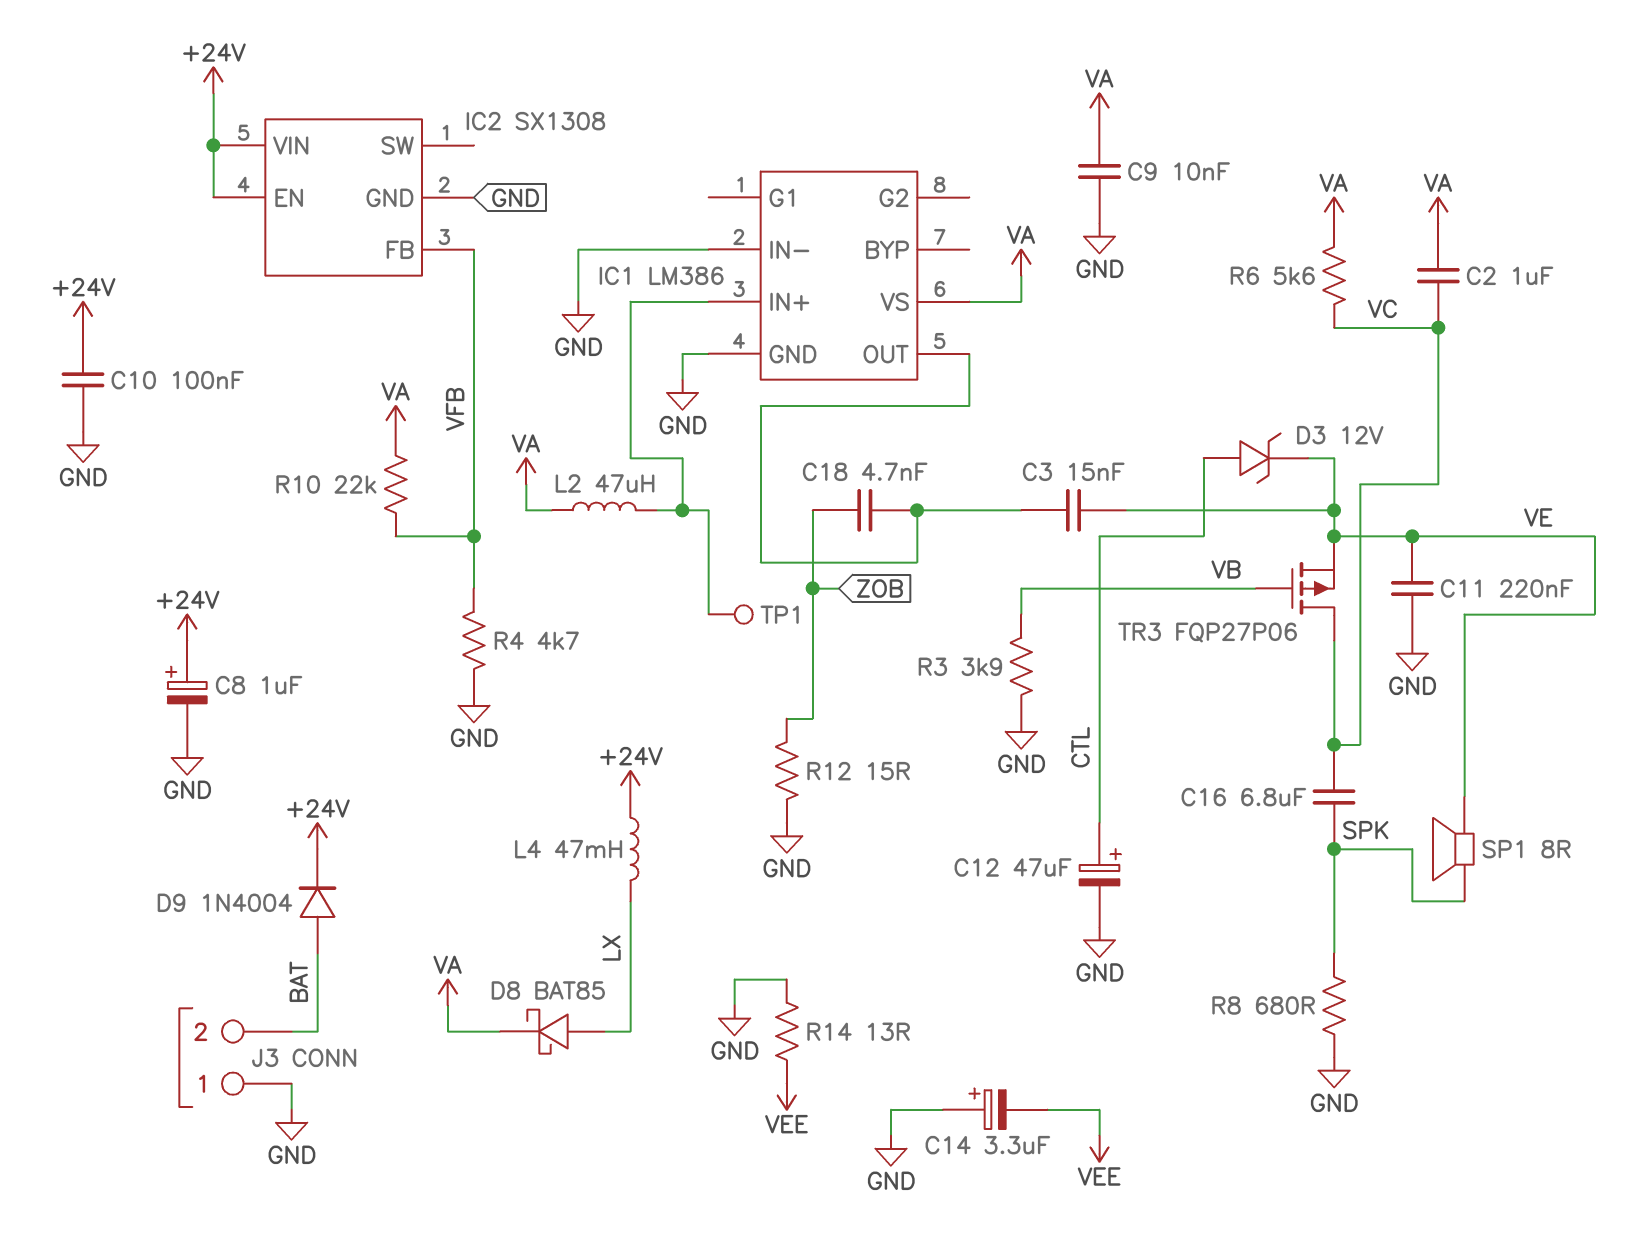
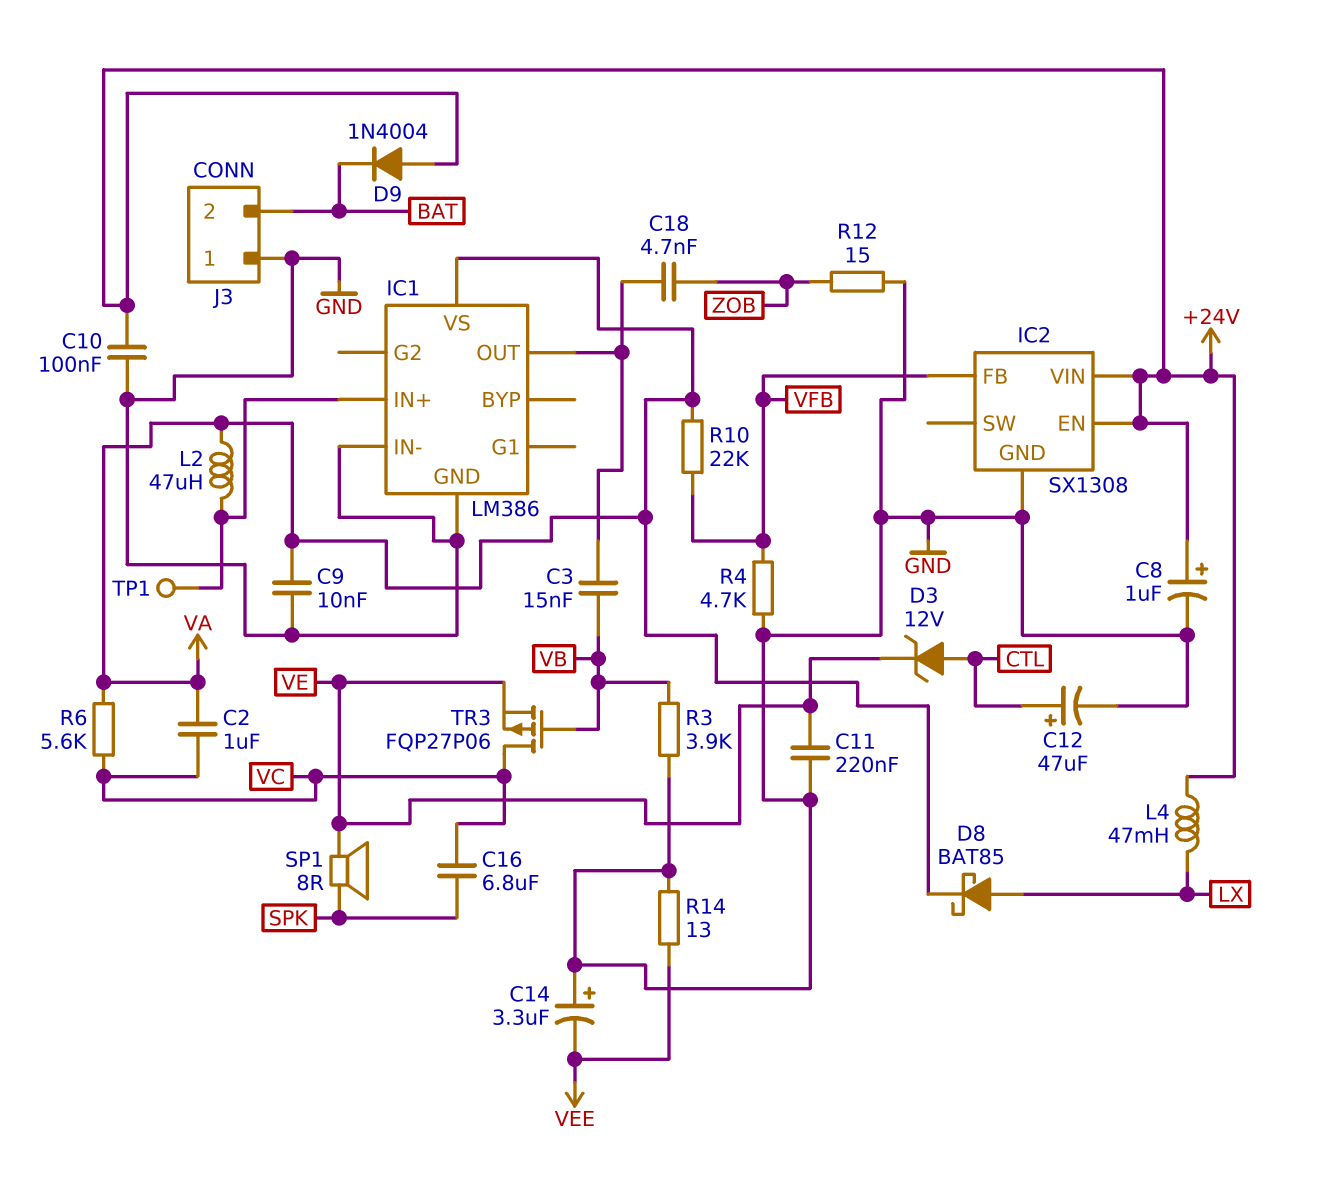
C3: 15nF (IC1/OUT, VE) -> 15nF (IC1/OUT, VB)
D9: diode 1N4004 (A BAT, K +24V) -> diode 1N4004 (A +24V, K BAT)
R8: 680 (GND, SPK) -> none

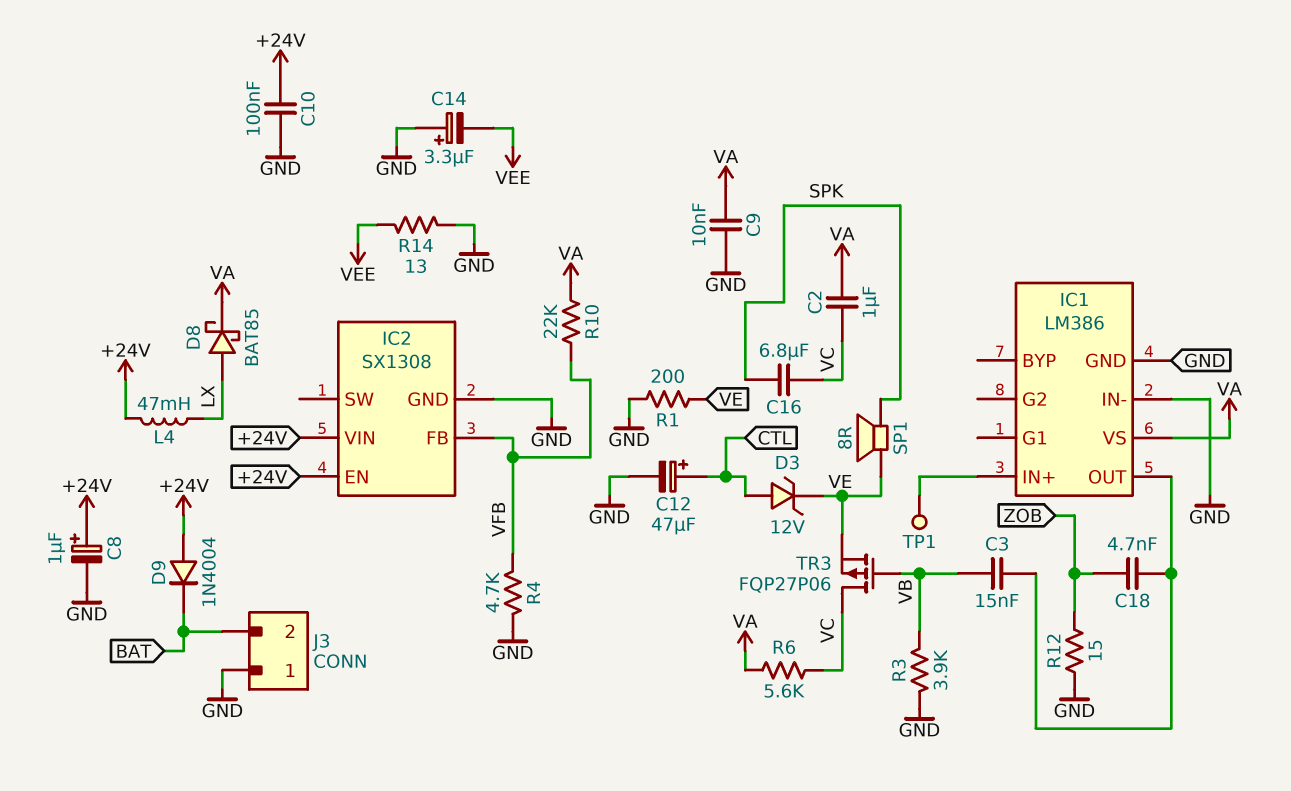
C11: 220nF (GND, VE) -> none
L2: 47uH (IC1/IN+, VA) -> none
R1: none -> 200 (GND, VE)

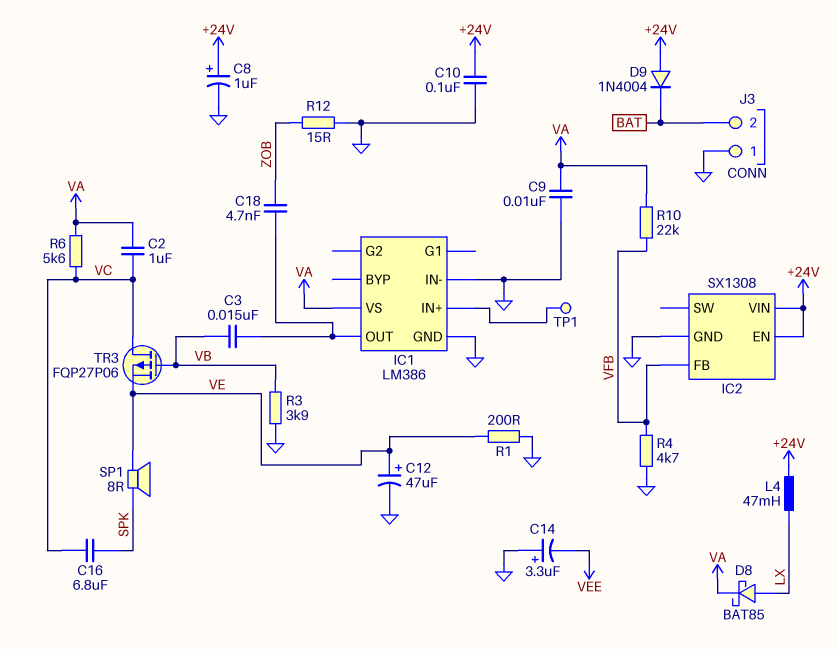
C12: 47uF (plus CTL, minus GND) -> 47uF (plus VE, minus GND)
D3: zener 12V (A CTL, K VE) -> none
R14: 13 (GND, VEE) -> none

